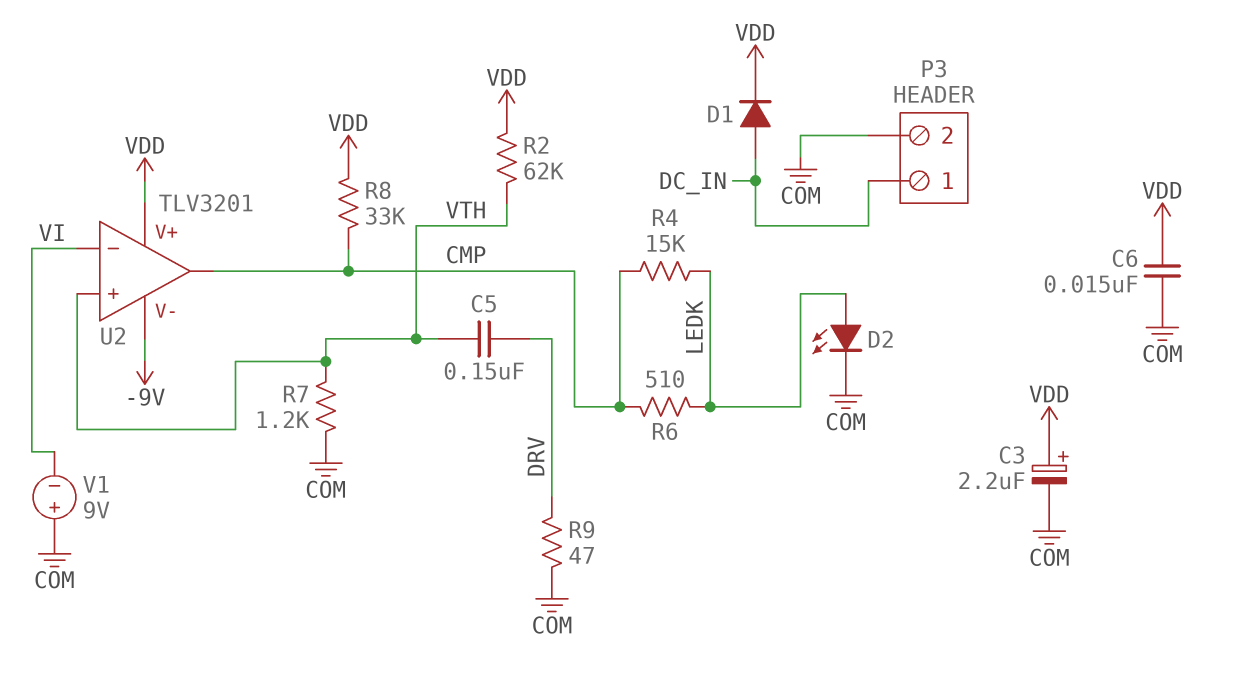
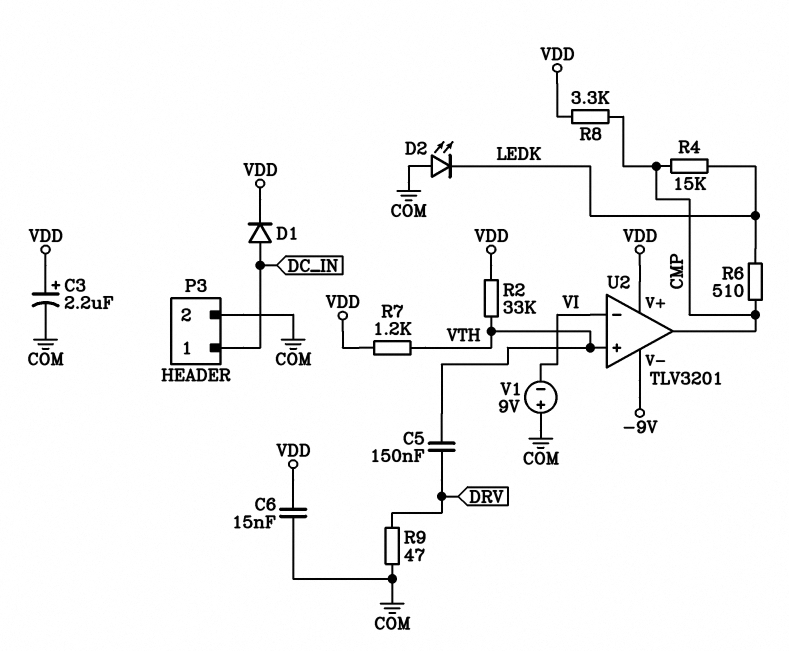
D2: LED (A LEDK, K COM) -> LED (A COM, K LEDK)
R2: 62k (VDD, VTH) -> 33k (VDD, VTH)
R7: 1.2k (COM, VTH) -> 1.2k (VDD, VTH)
R8: 33k (CMP, VDD) -> 3.3k (CMP, VDD)

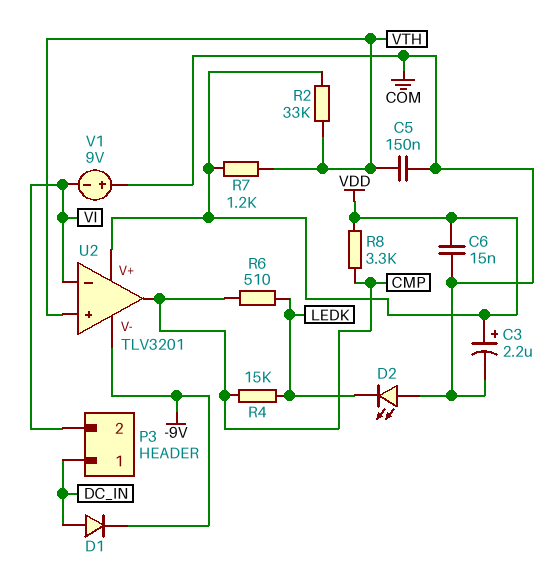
C5: 150nF (DRV, VTH) -> 150nF (COM, VTH)
D1: diode (A DC_IN, K VDD) -> diode (A DC_IN, K -9V)
P3 pin 2: COM -> VI
R9: 47 (COM, DRV) -> none

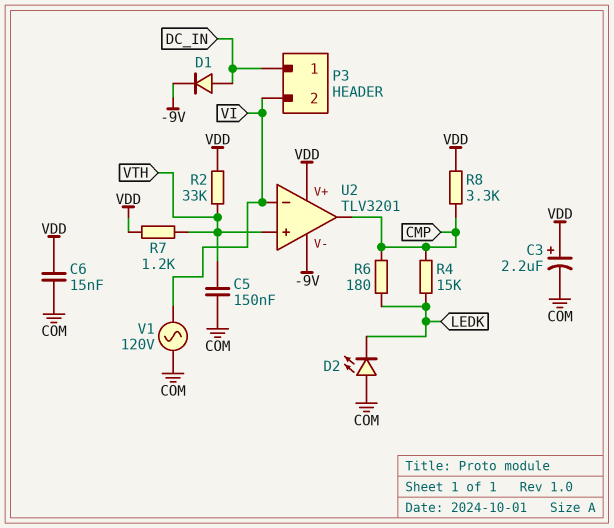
R6: 510 (CMP, LEDK) -> 180 (CMP, LEDK)
V1: 9V (plus COM, minus VI) -> AC 120V (COM, VI)

